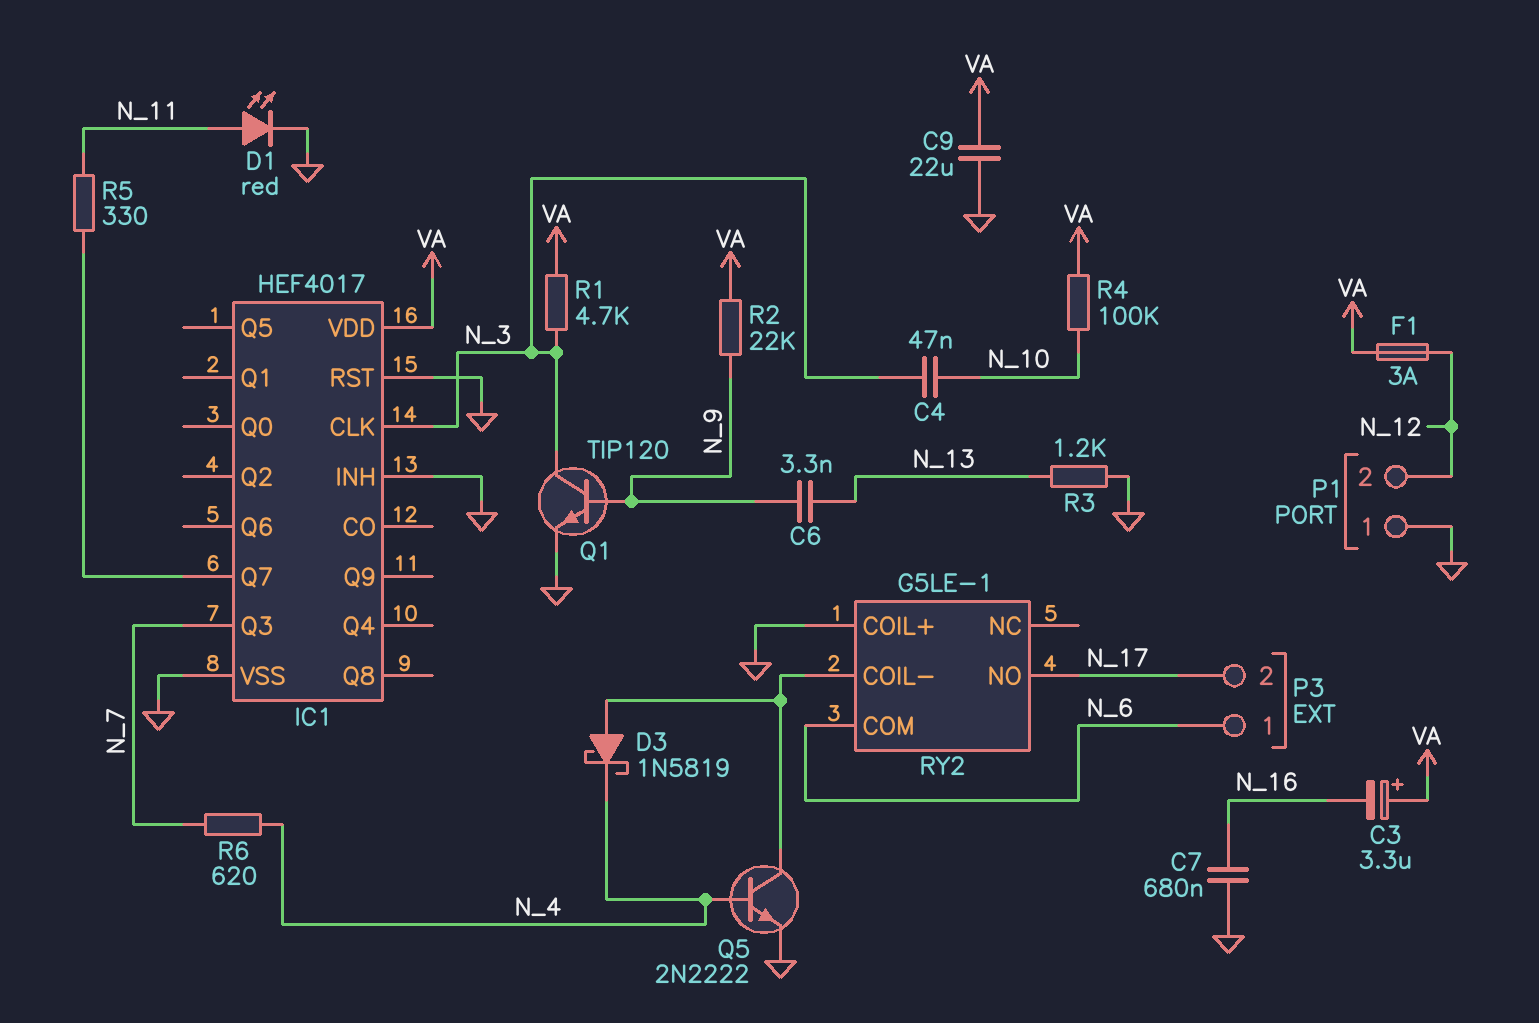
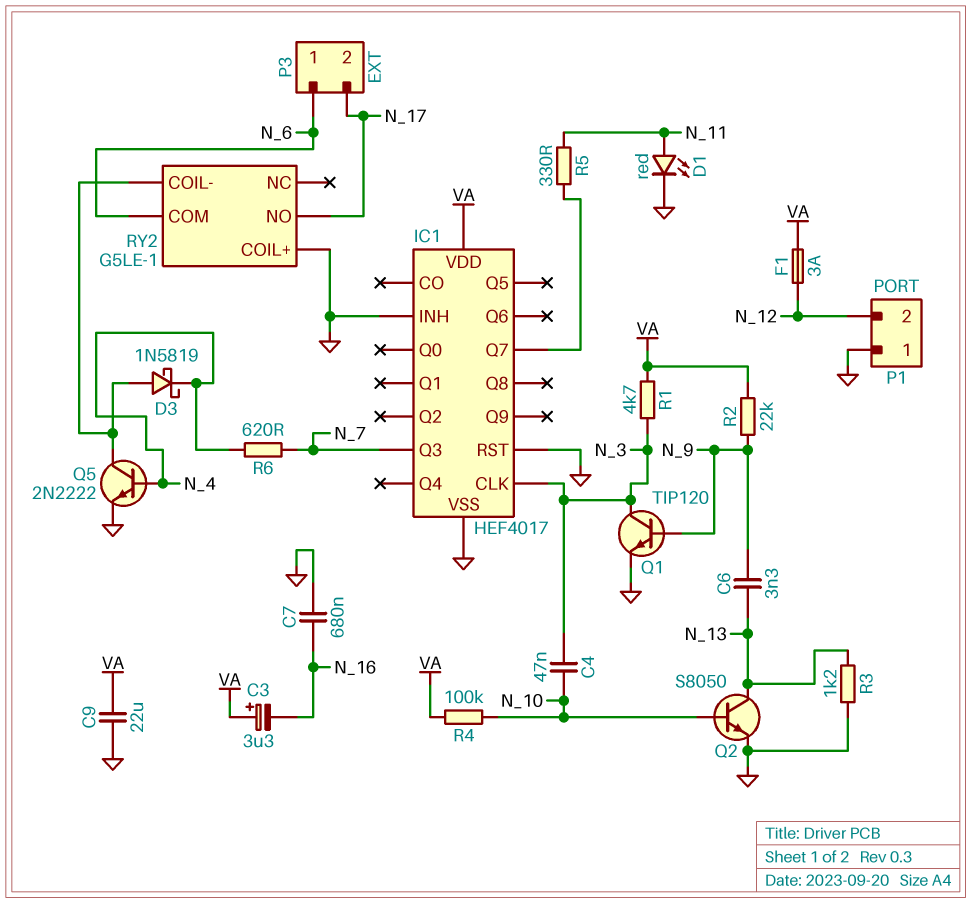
Q2: none -> NPN S8050 (B N_10, C N_13, E GND)

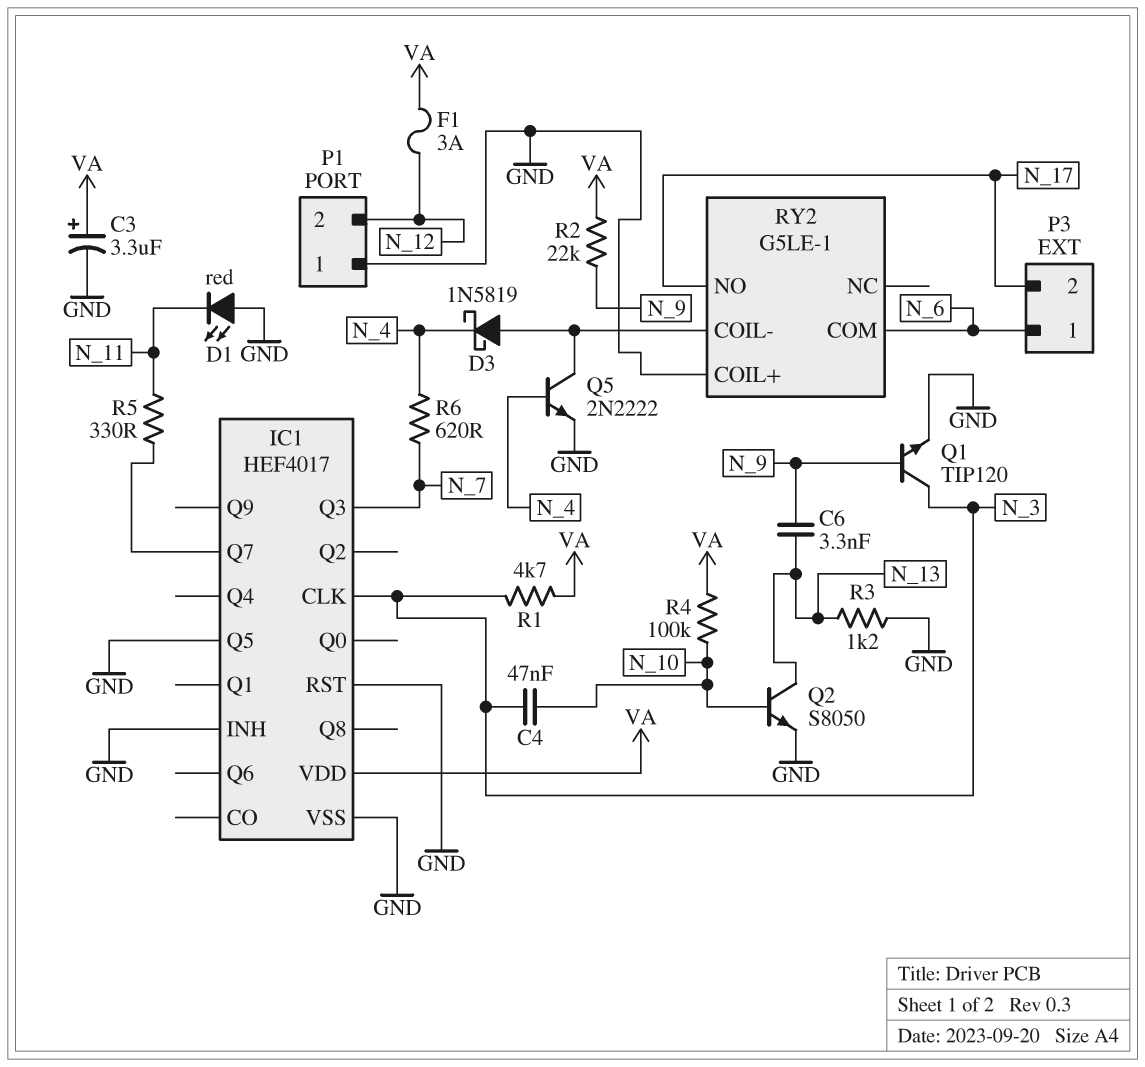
C3: 3.3uF (plus VA, minus N_16) -> 3.3uF (plus VA, minus GND)
C7: 680nF (GND, N_16) -> none
C9: 22uF (GND, VA) -> none
D1: LED red (A N_11, K GND) -> LED red (A GND, K N_11)
IC1 pin Q5: none -> GND

